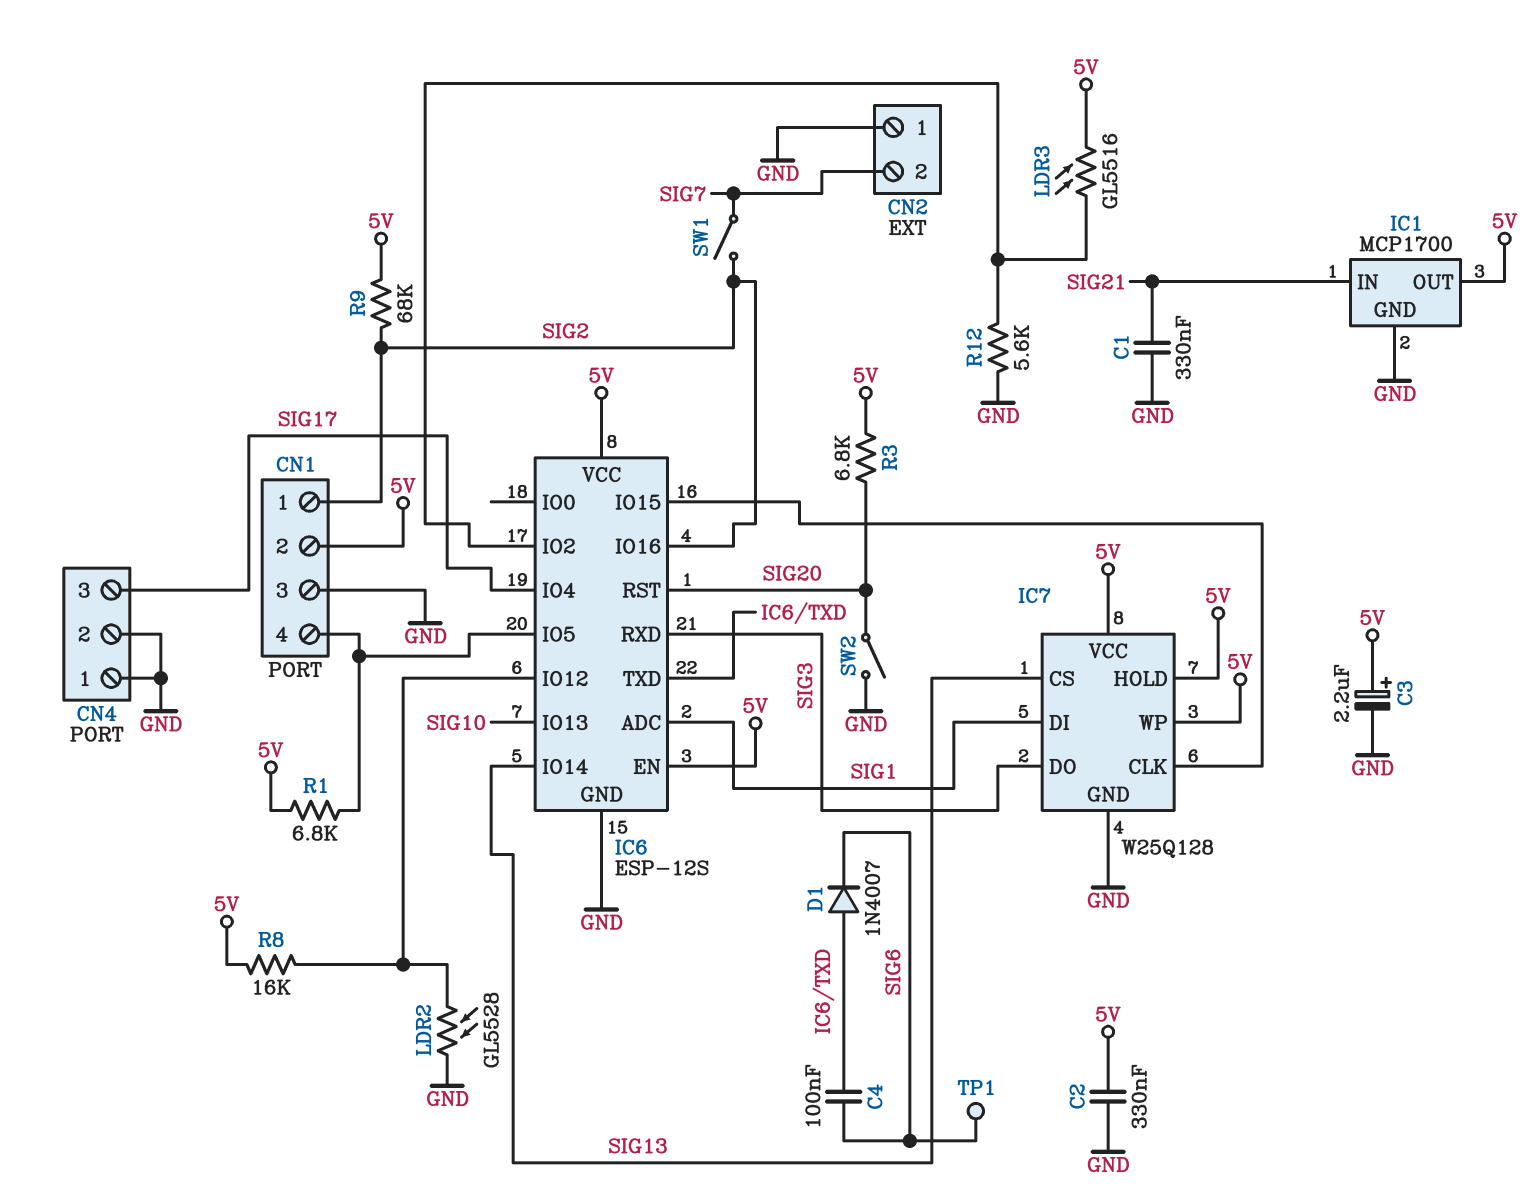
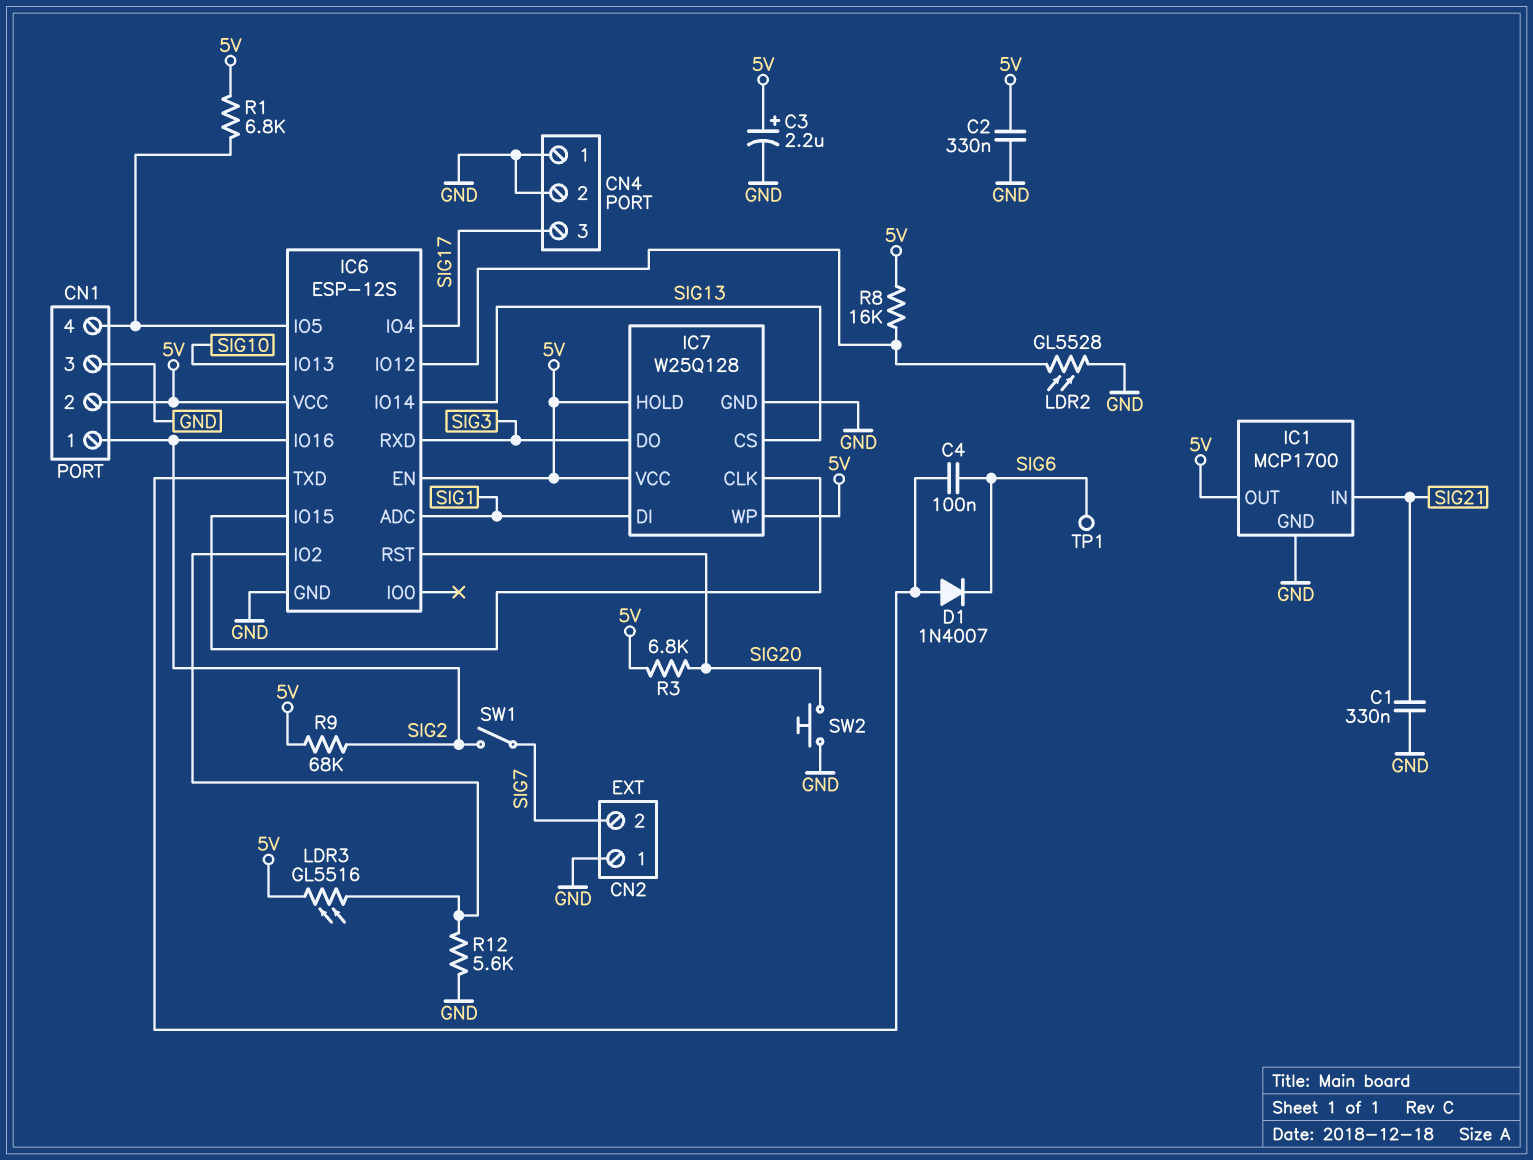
SW2: switch (GND, SIG20) -> button (GND, SIG20)

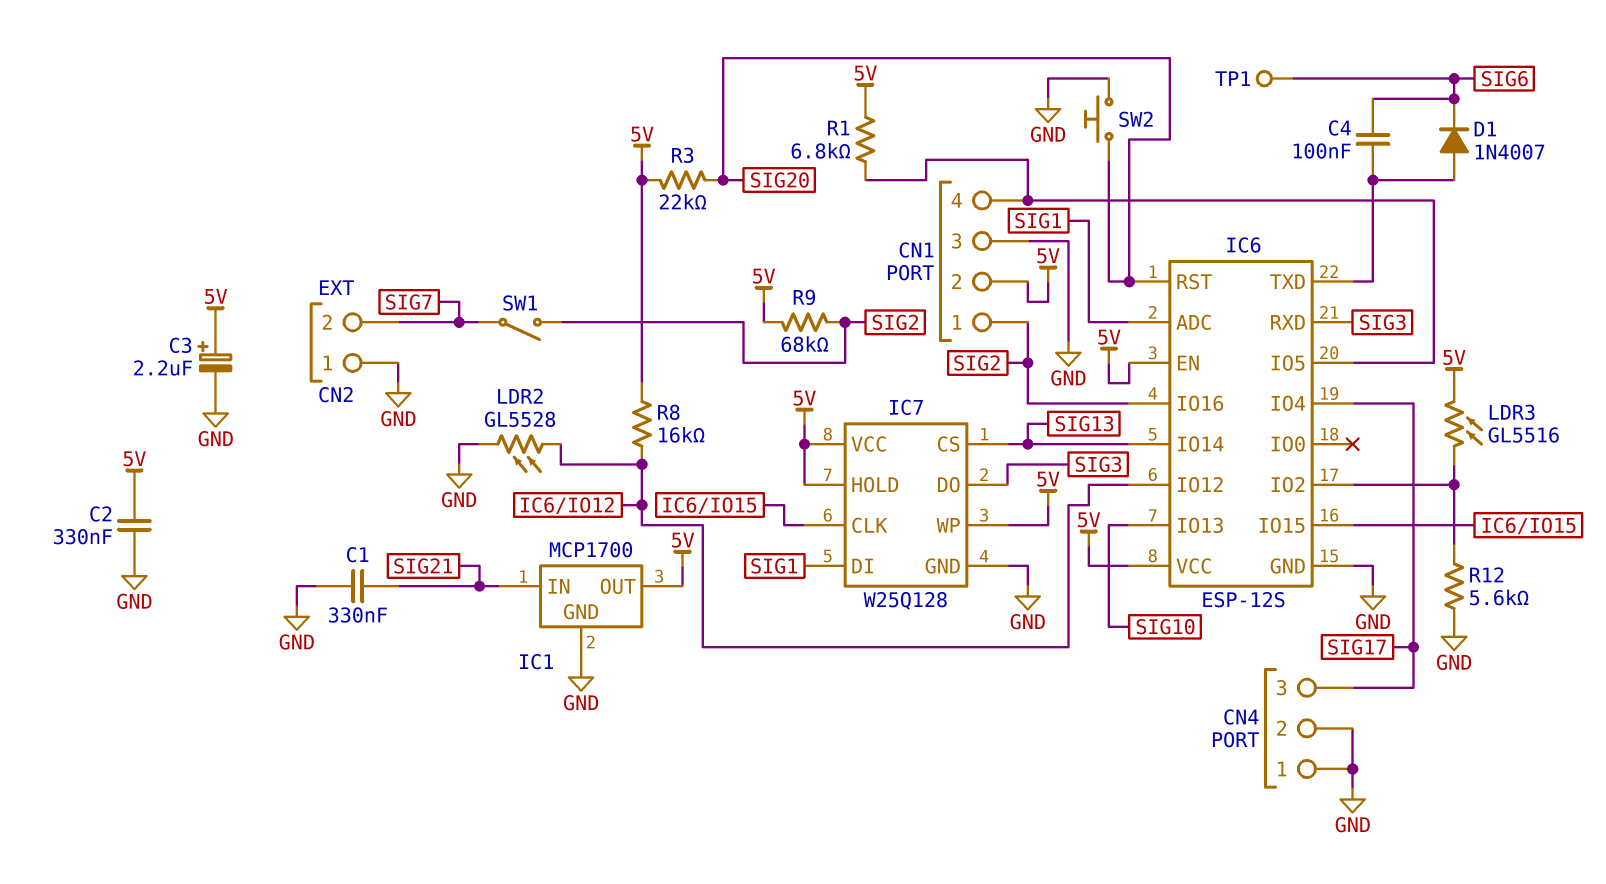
R3: 6.8k (5V, SIG20) -> 22k (5V, SIG20)

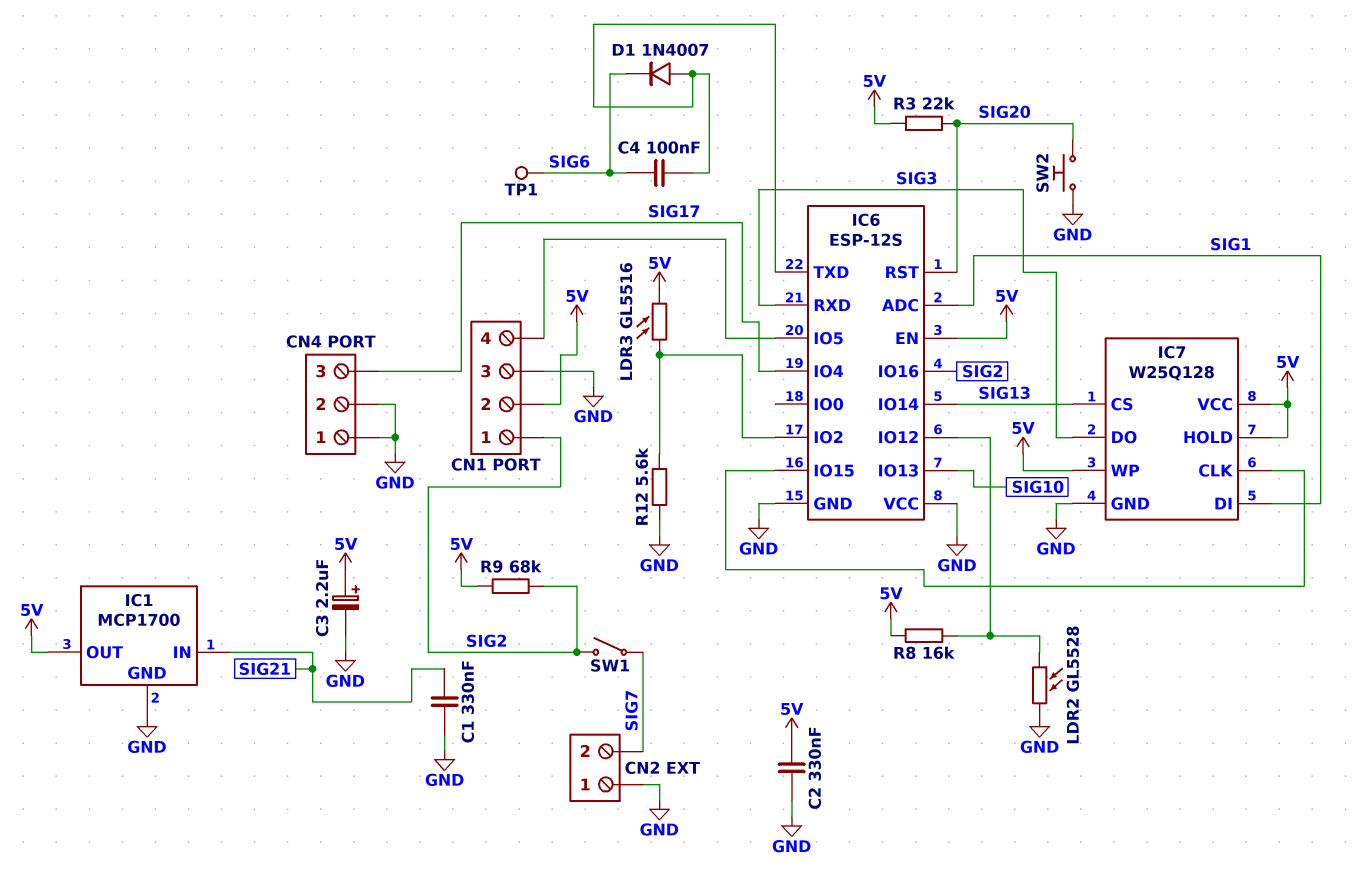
IC6 pin VCC: 5V -> GND
R1: 6.8k (5V, CN1/4) -> none

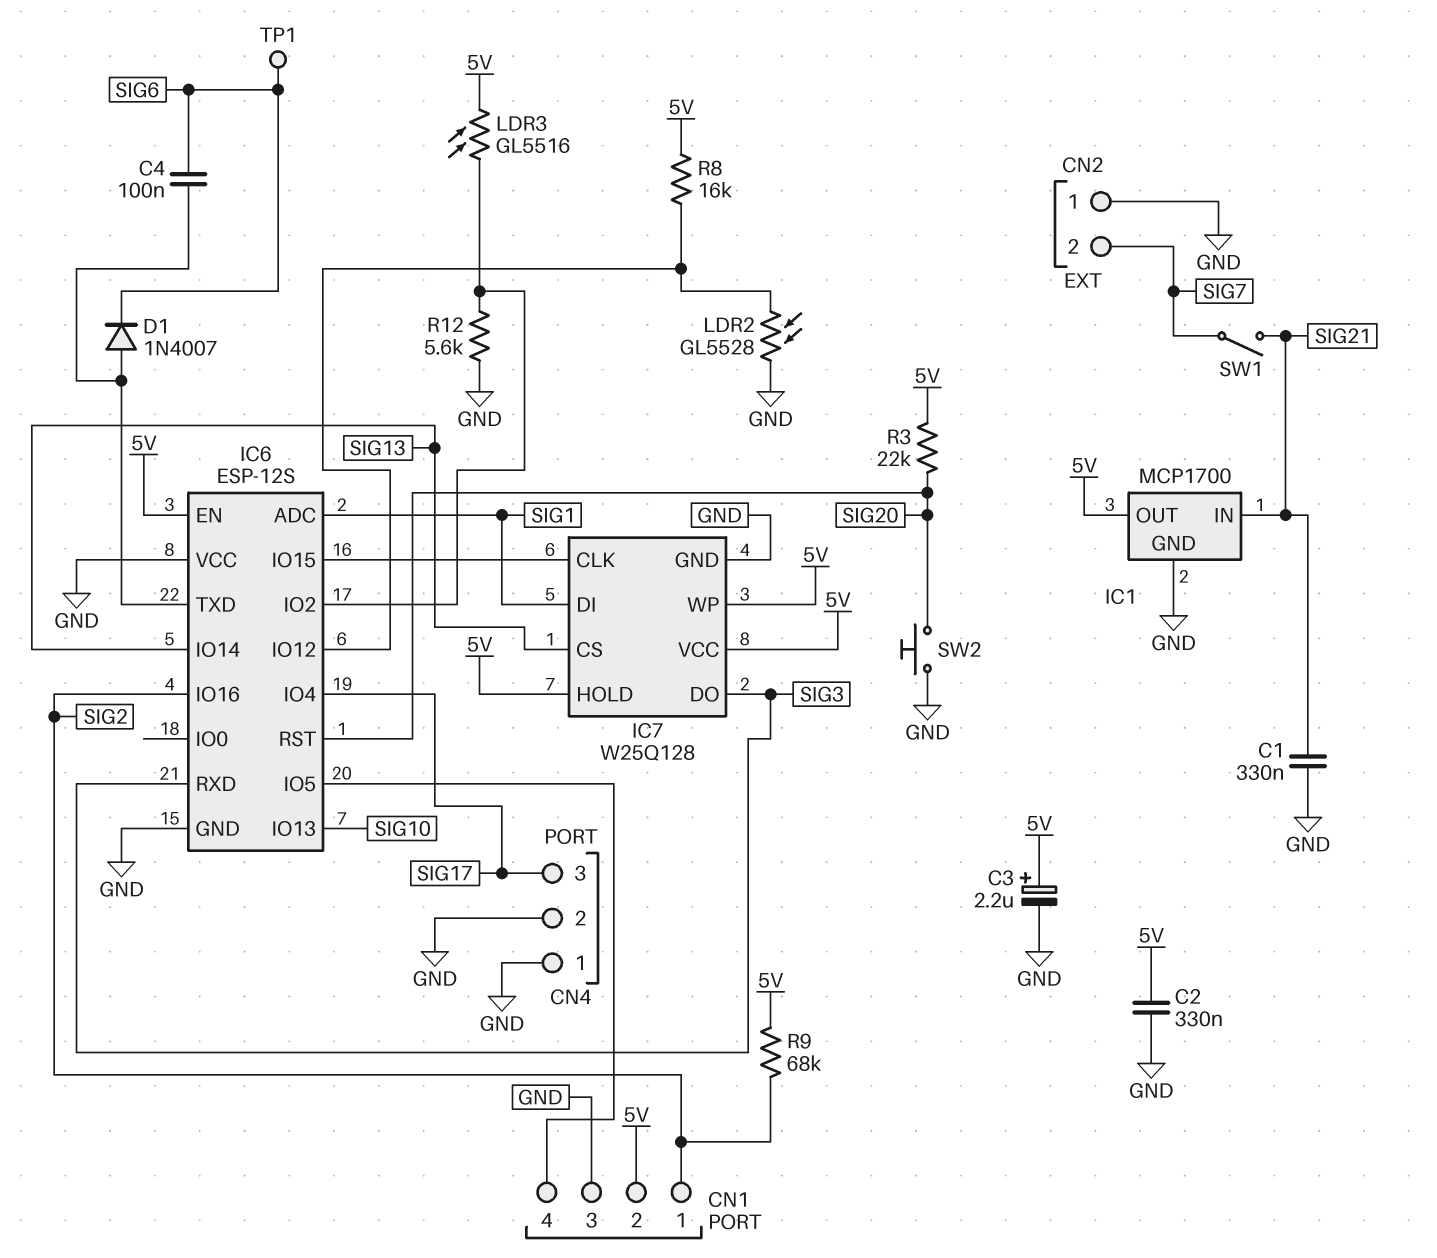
SW1: switch (SIG2, SIG7) -> switch (SIG7, SIG21)

